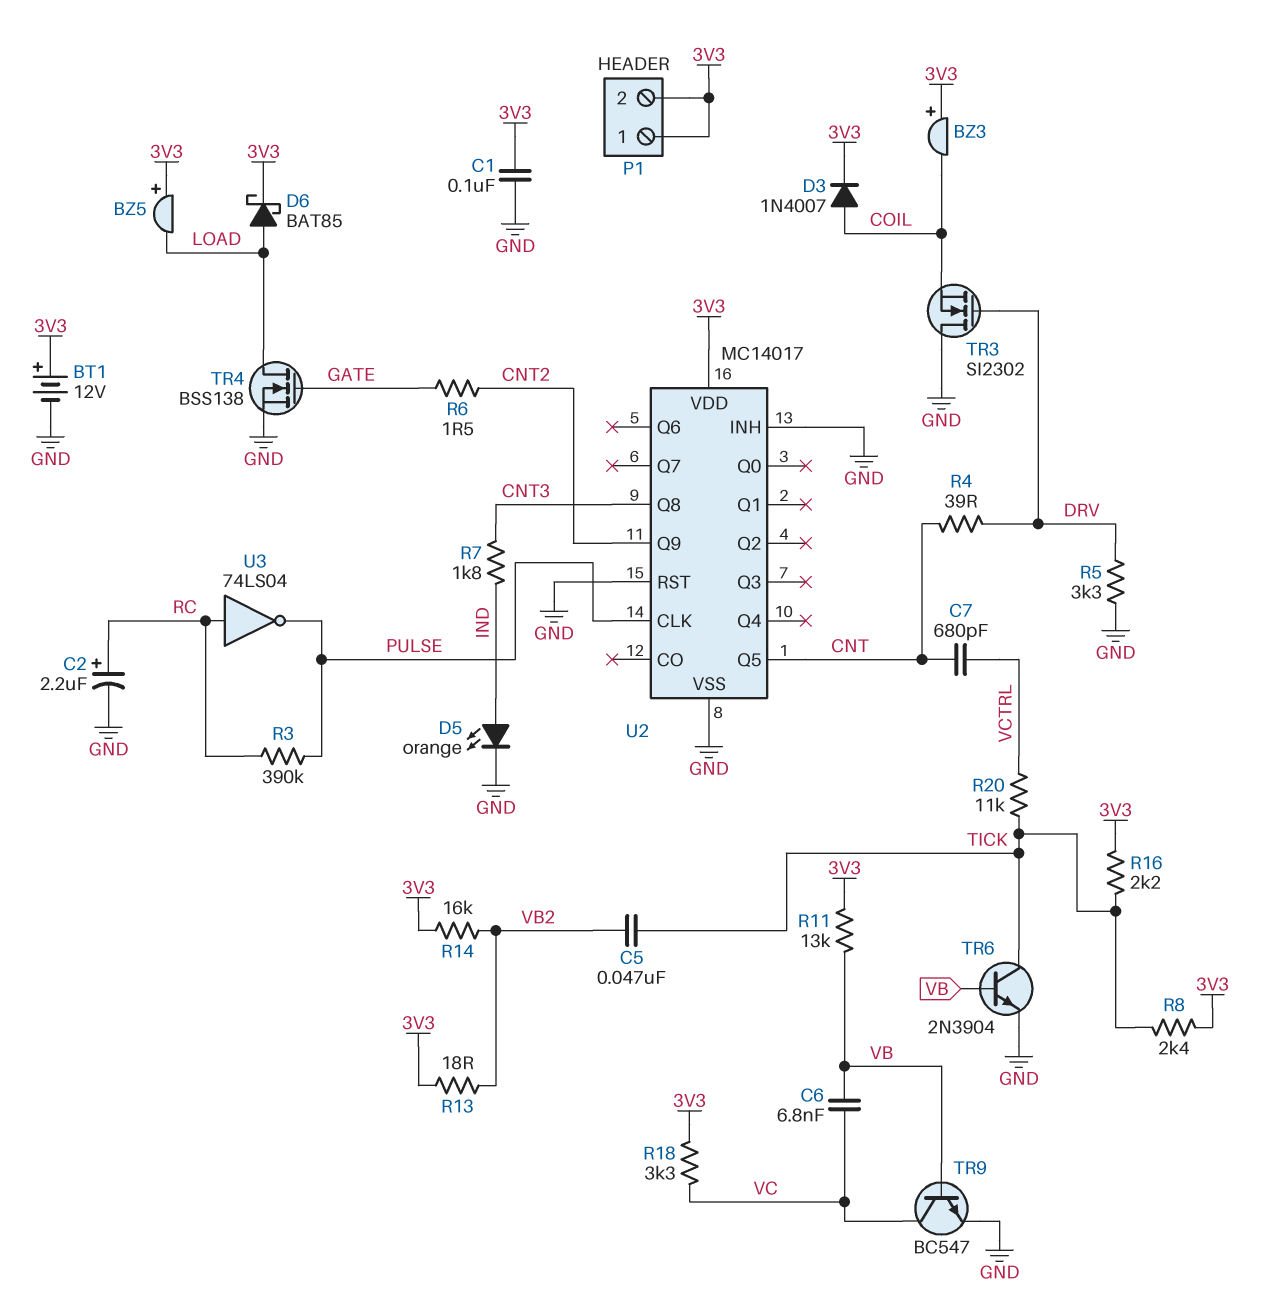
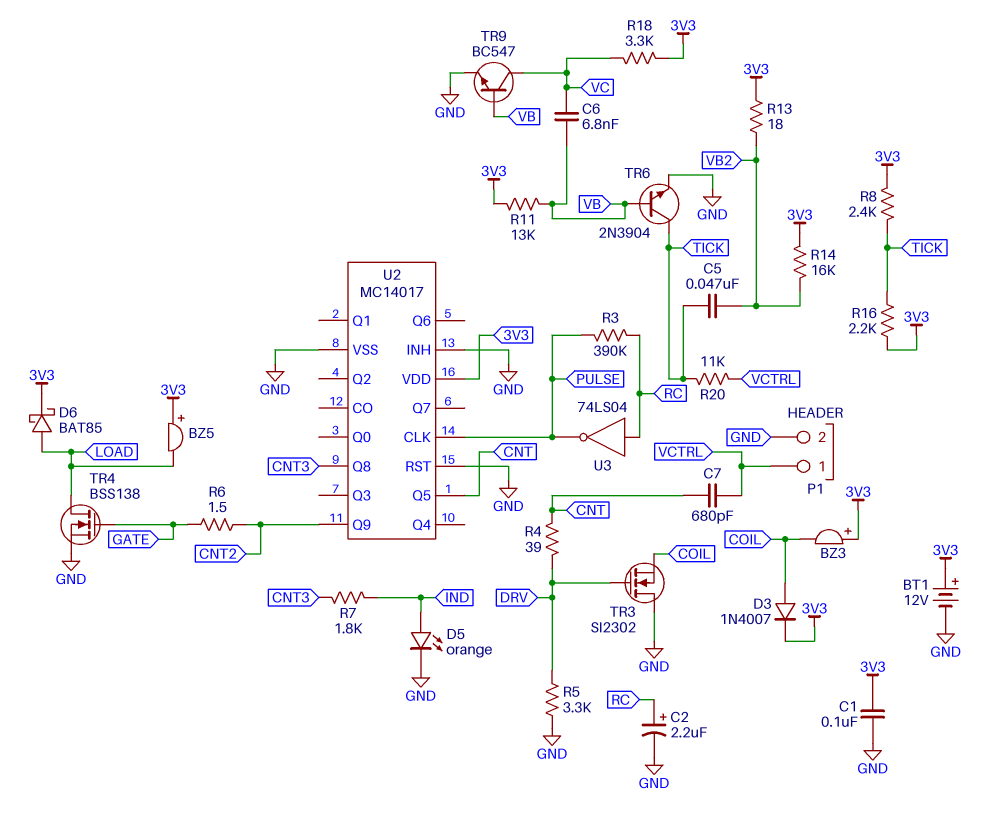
P1 pin 1: 3V3 -> VCTRL
P1 pin 2: 3V3 -> GND

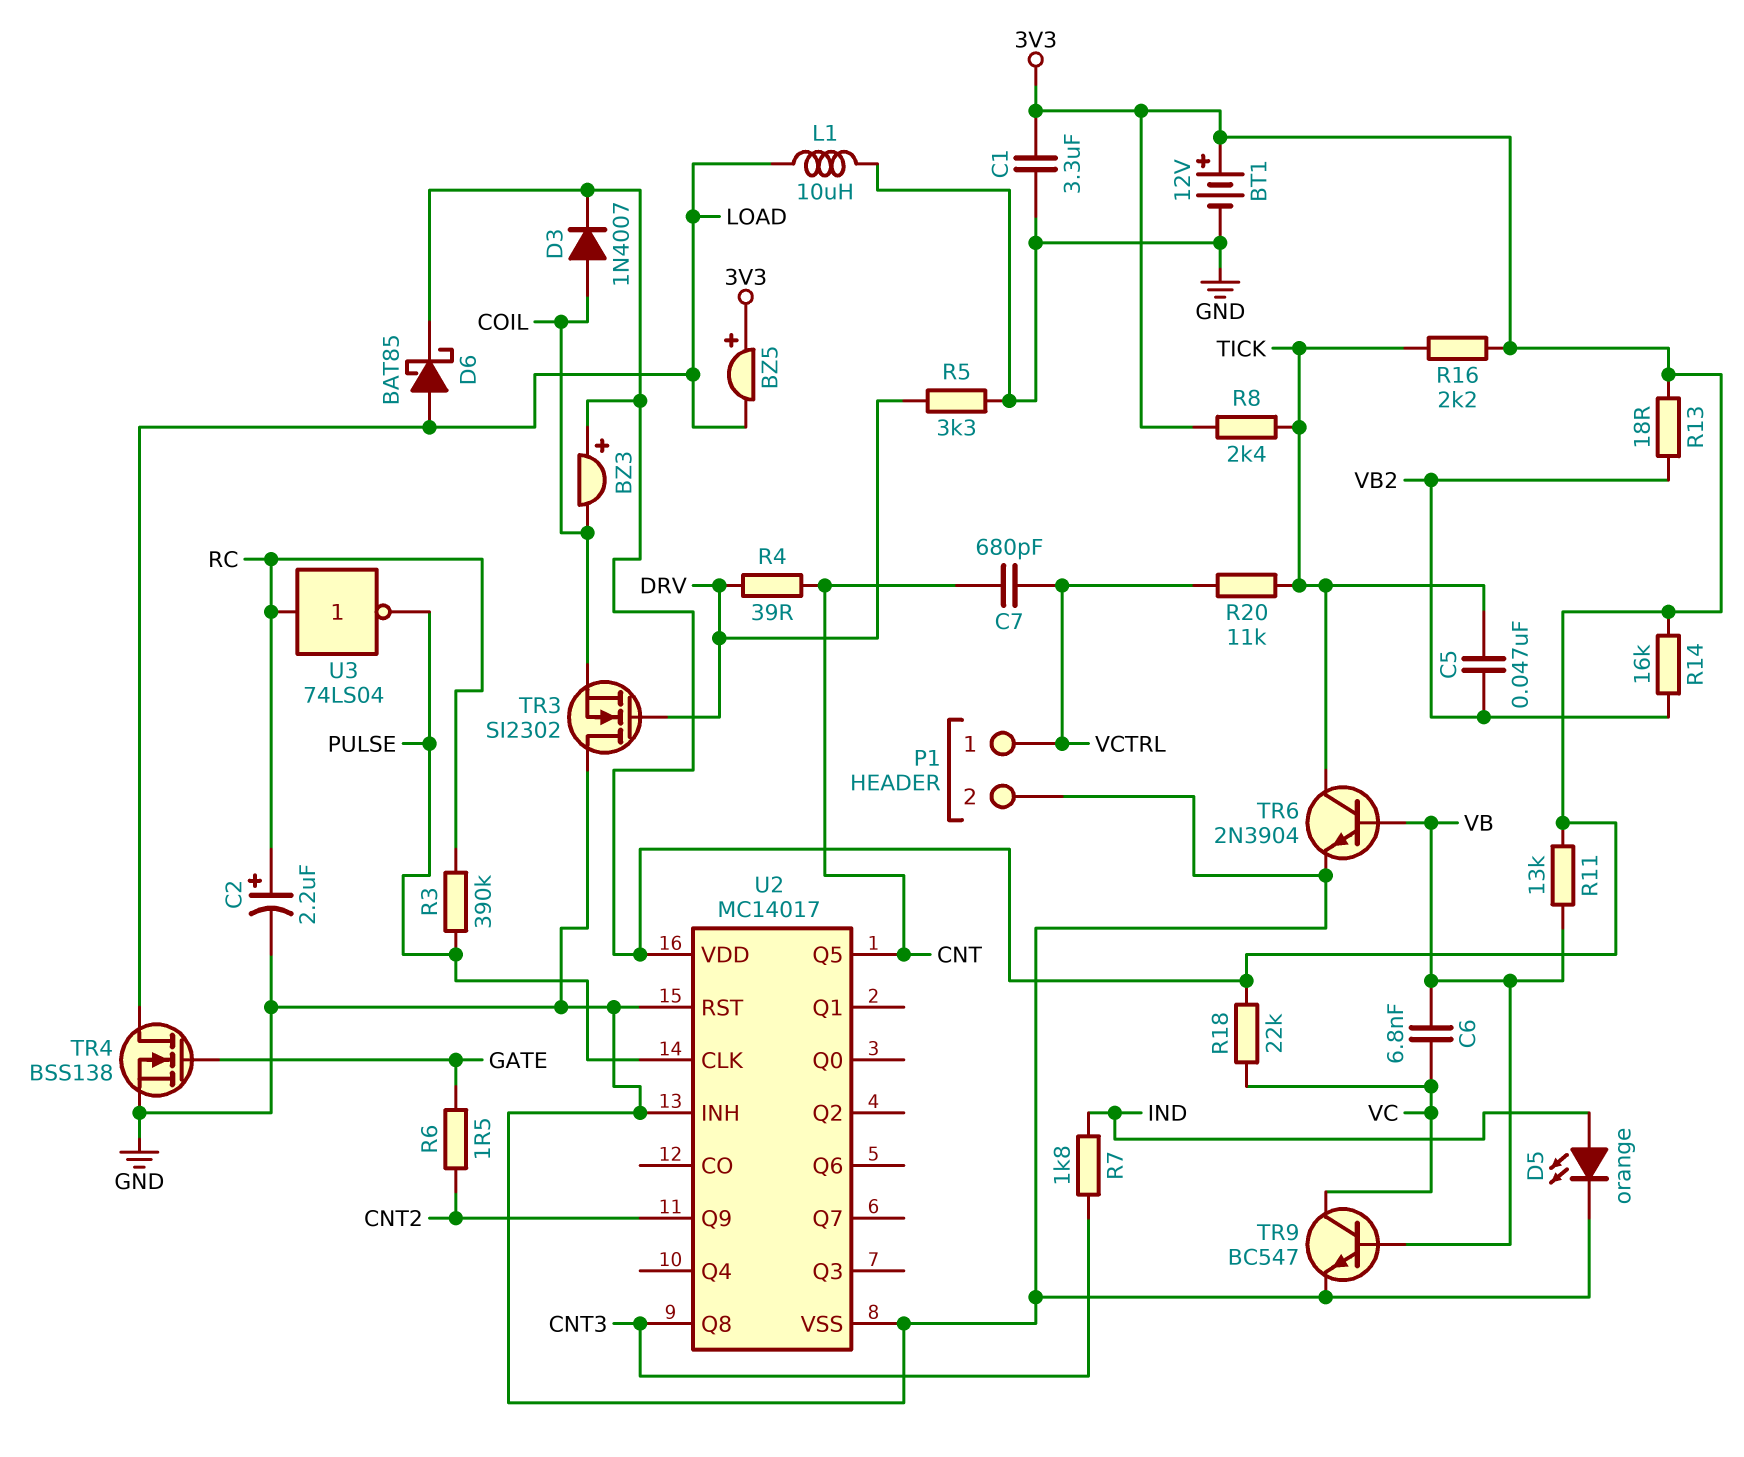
C1: 100nF (3V3, GND) -> 3.3uF (3V3, GND)
L1: none -> 10uH (GND, LOAD)
R18: 3.3k (3V3, VC) -> 22k (3V3, VC)

